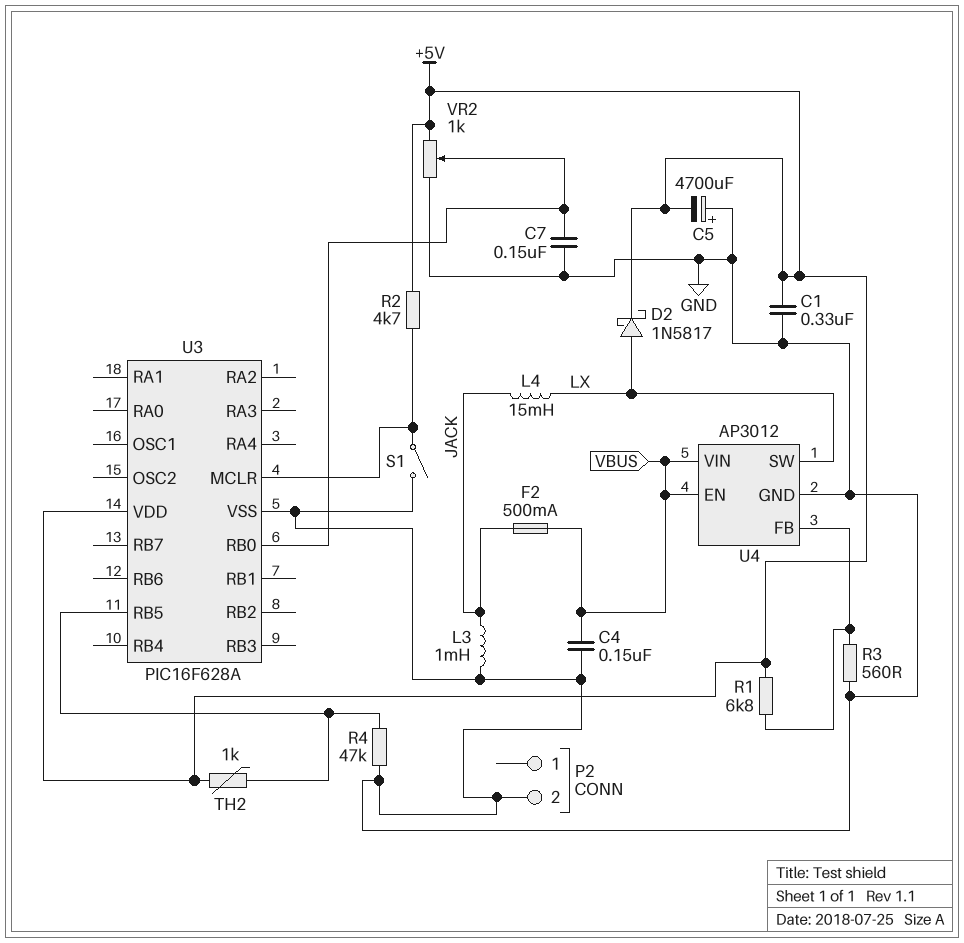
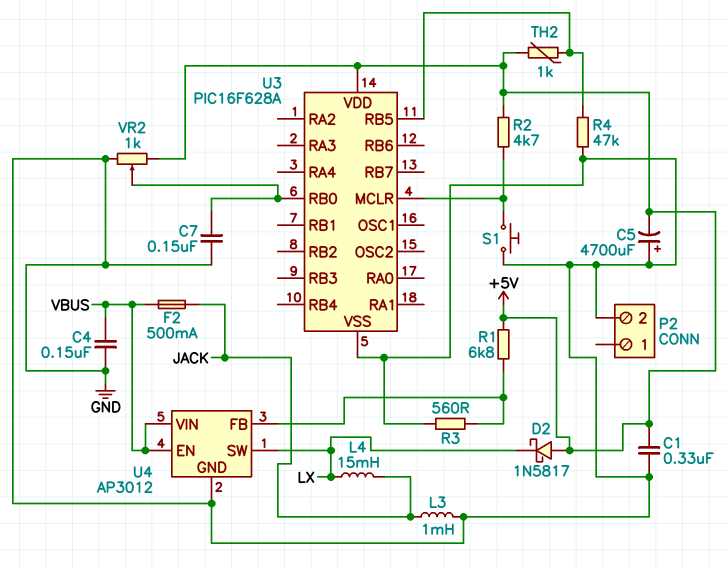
D2: schottky 1N5817 (A LX, K +5V) -> schottky 1N5817 (A +5V, K LX)
S1: switch (GND, U3/MCLR) -> button (GND, U3/MCLR)

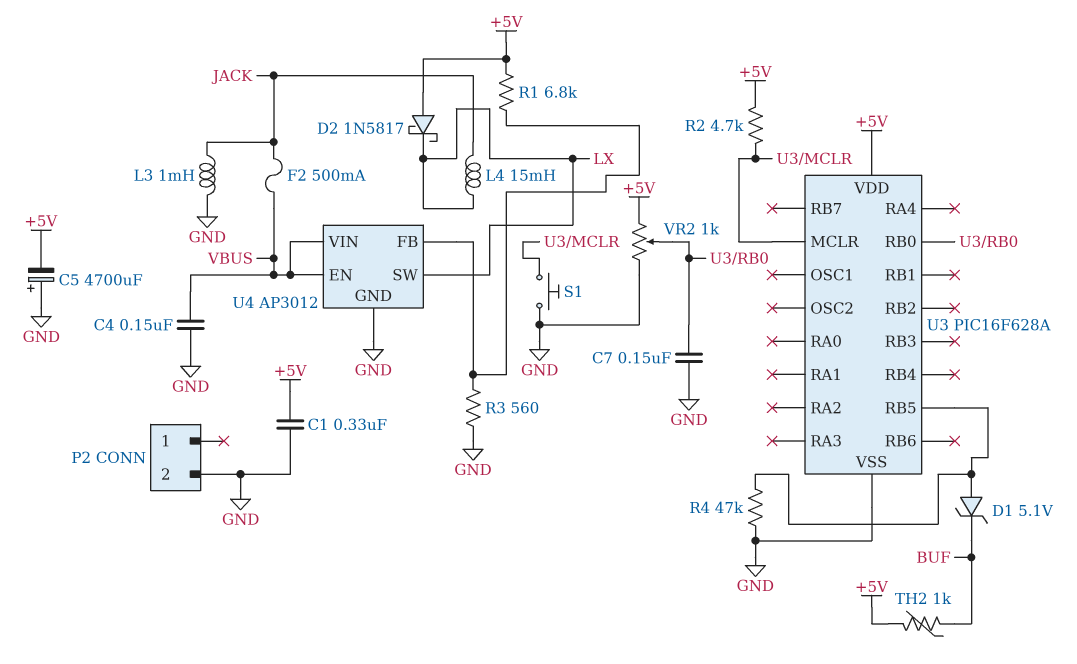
D1: none -> zener 5.1V (A U3/RB5, K BUF)
TH2: 1k (+5V, U3/RB5) -> 1k (+5V, BUF)

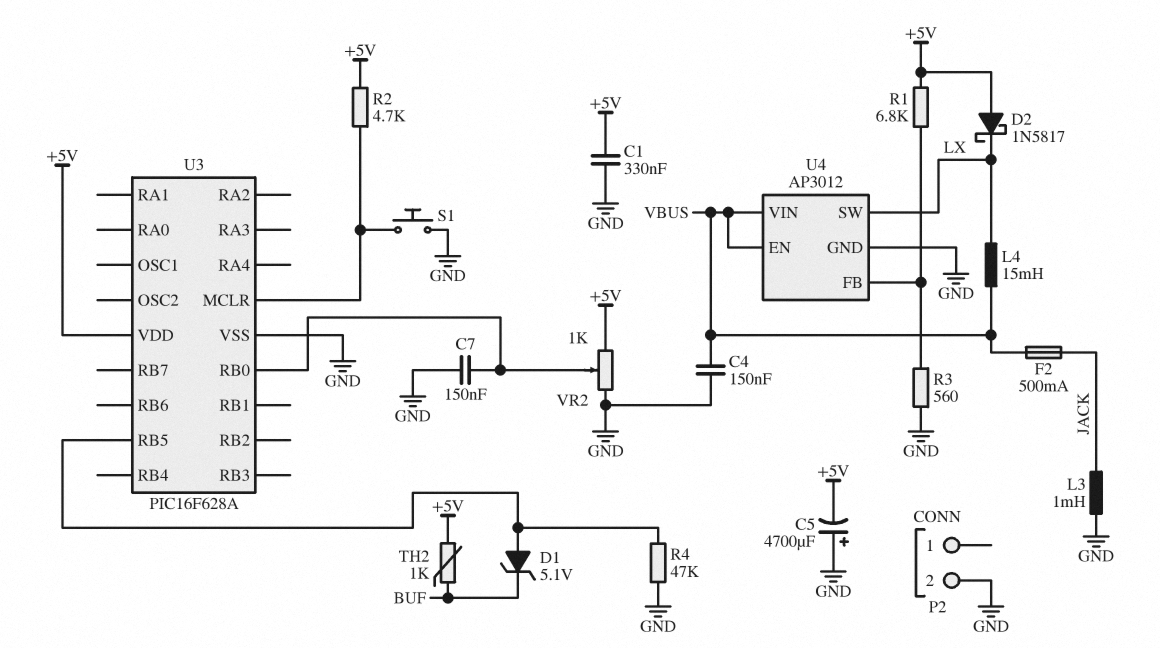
L4: 15mH (JACK, LX) -> 15mH (LX, VBUS)

